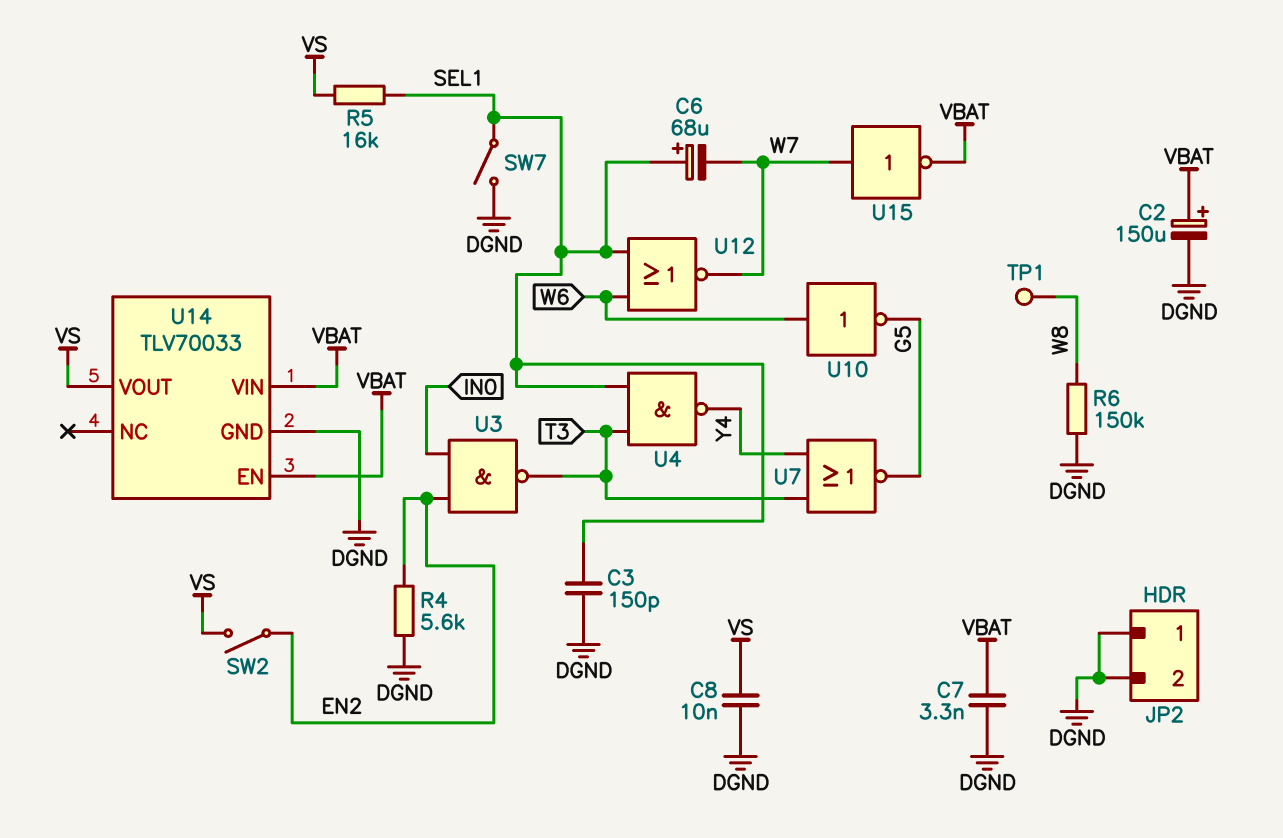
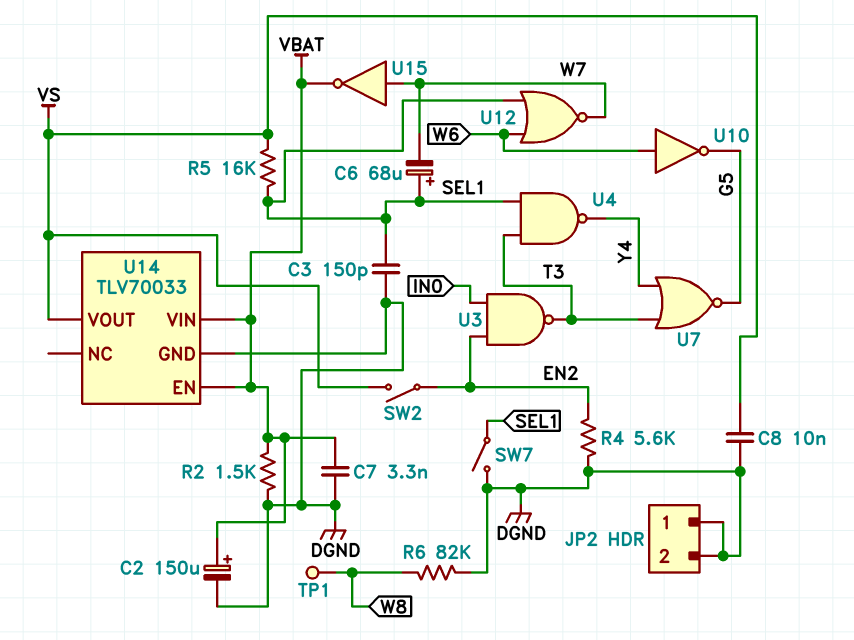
R2: none -> 1.5k (DGND, VBAT)
R6: 150k (DGND, W8) -> 82k (DGND, W8)

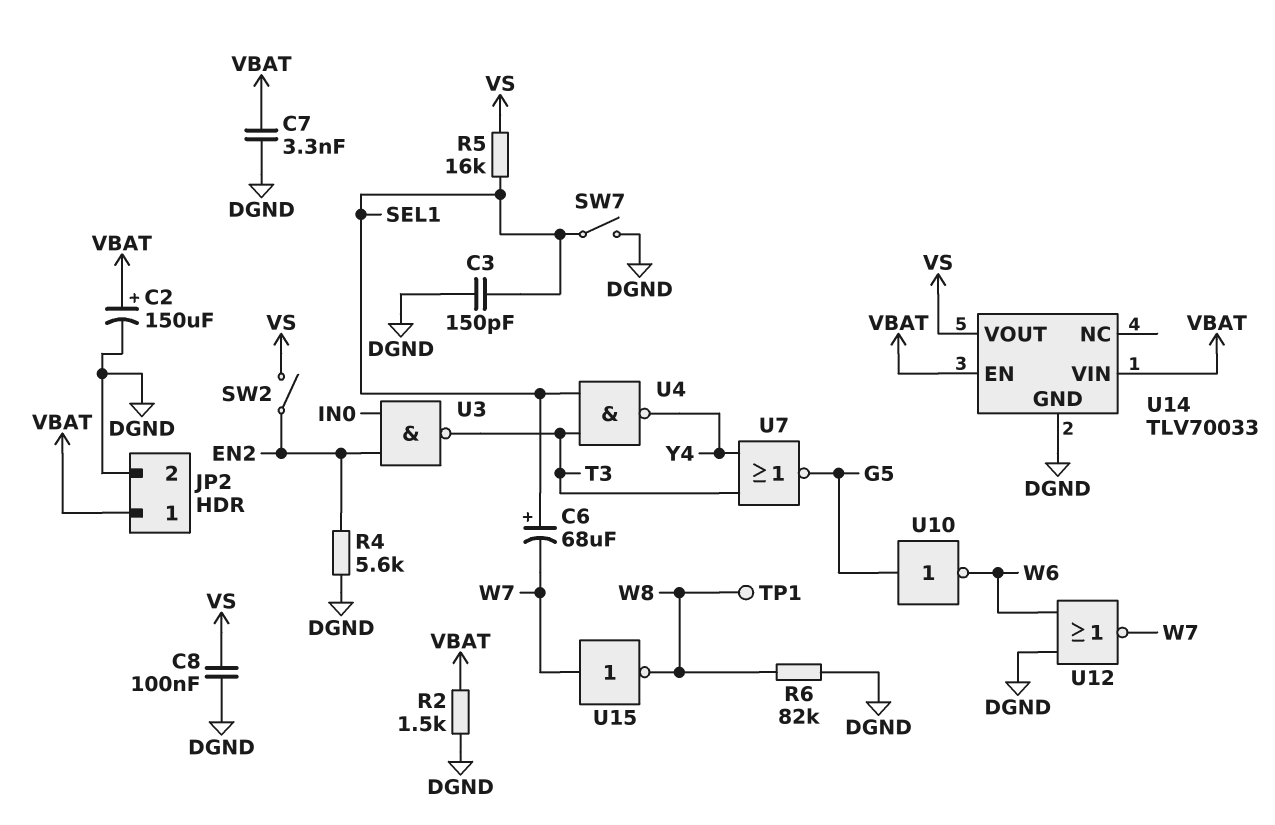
C8: 10nF (DGND, VS) -> 100nF (DGND, VS)
JP2 pin 1: DGND -> VBAT
U10: NOT (in W6, out G5) -> NOT (in G5, out W6)
U12: NOR (in SEL1, in W6, out W7) -> NOR (in DGND, in W6, out W7)
U15: NOT (in W7, out VBAT) -> NOT (in W7, out W8)

